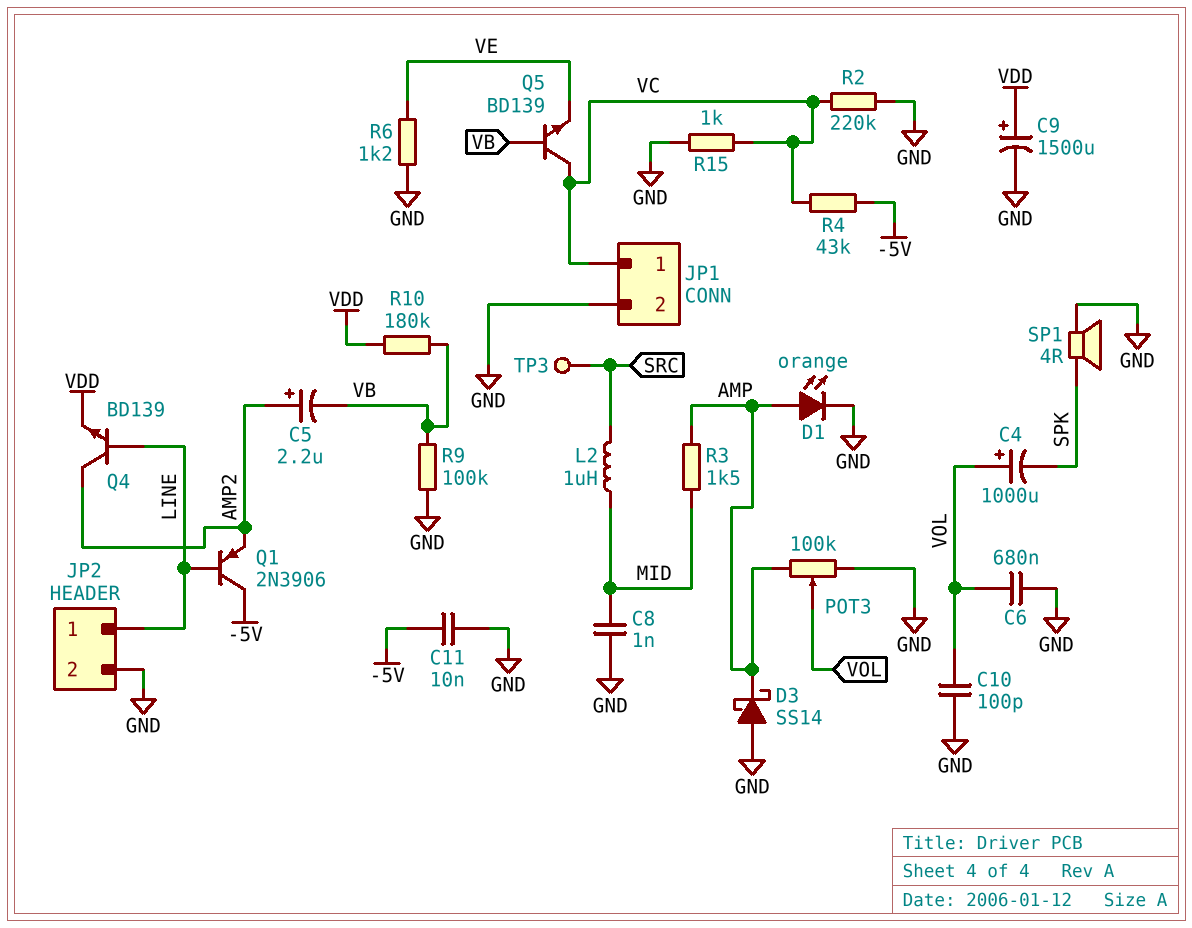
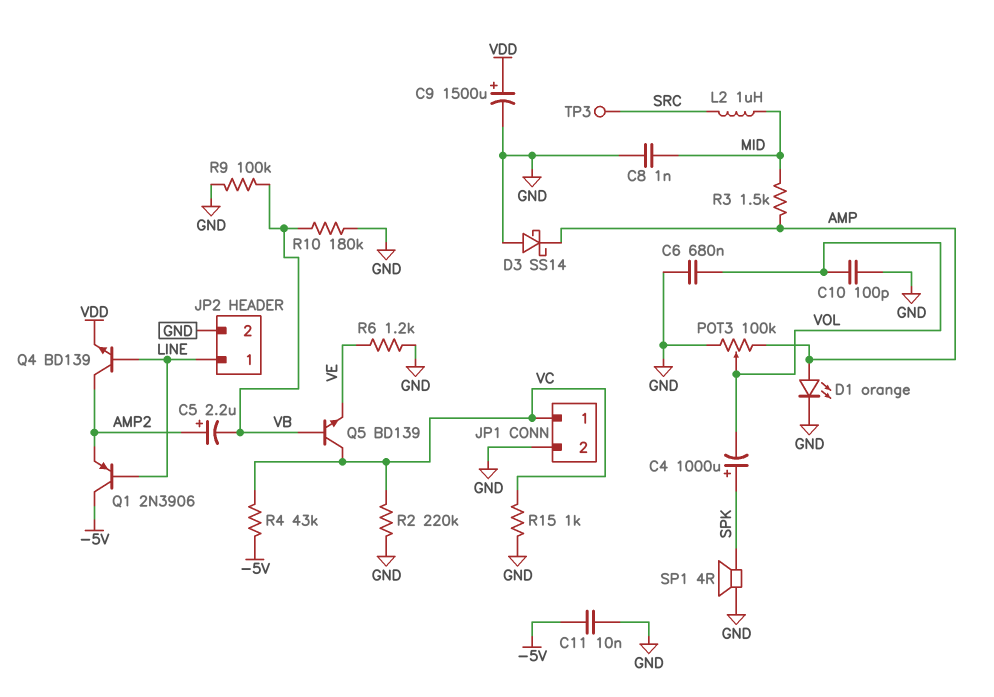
C4: 1000uF (plus VOL, minus SPK) -> 1000uF (plus SPK, minus VOL)
R10: 180k (VB, VDD) -> 180k (GND, VB)

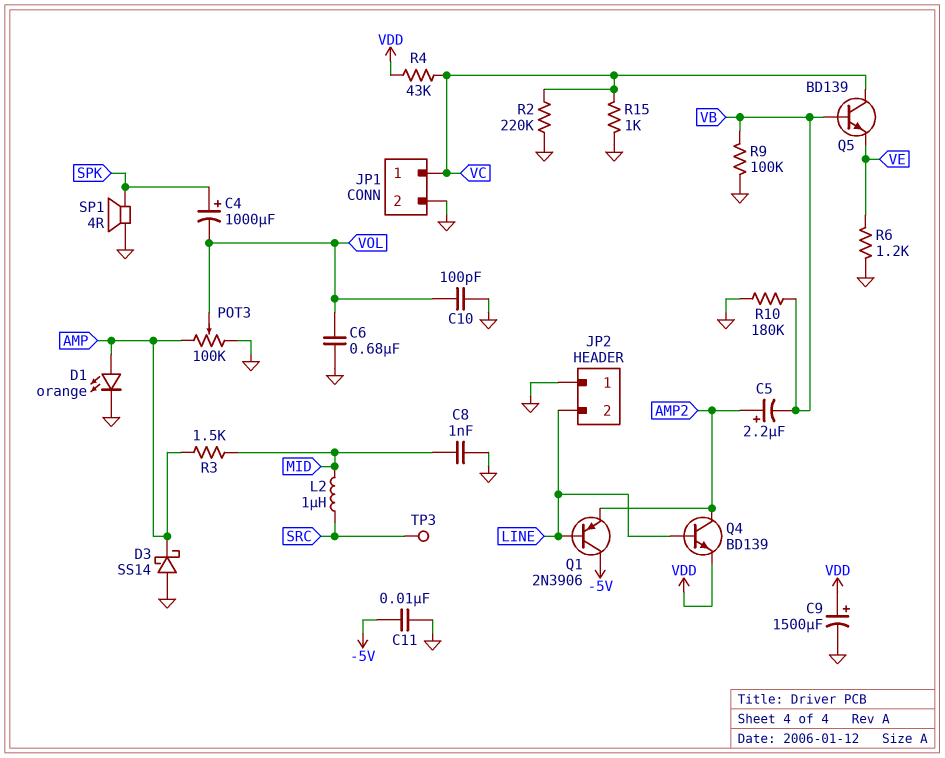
JP2 pin 1: LINE -> GND
JP2 pin 2: GND -> LINE
R4: 43k (-5V, VC) -> 43k (VC, VDD)

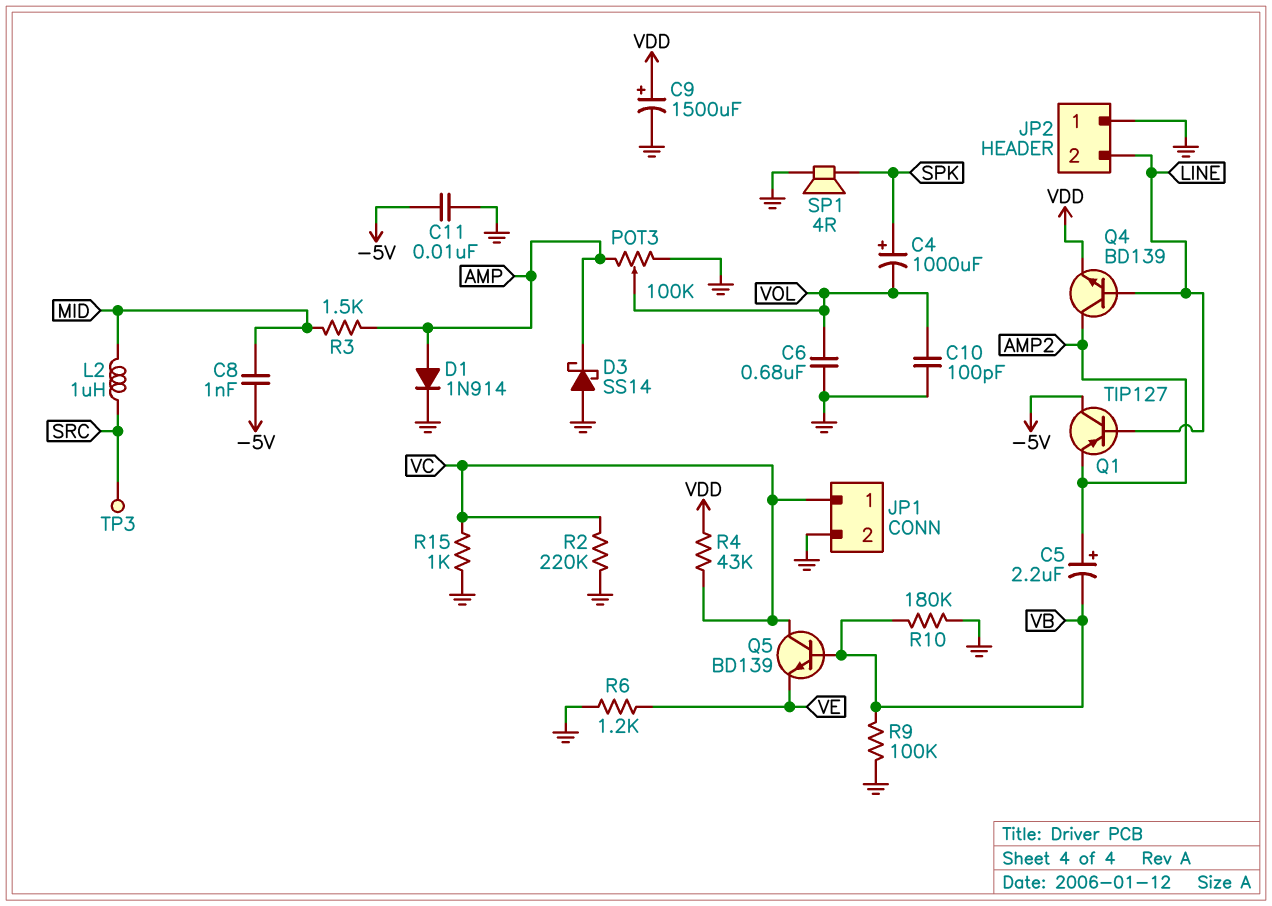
C8: 1nF (GND, MID) -> 1nF (-5V, MID)
D1: LED orange (A AMP, K GND) -> diode 1N914 (A AMP, K GND)
Q1: PNP 2N3906 (B LINE, C -5V, E AMP2) -> PNP TIP127 (B LINE, C -5V, E AMP2)

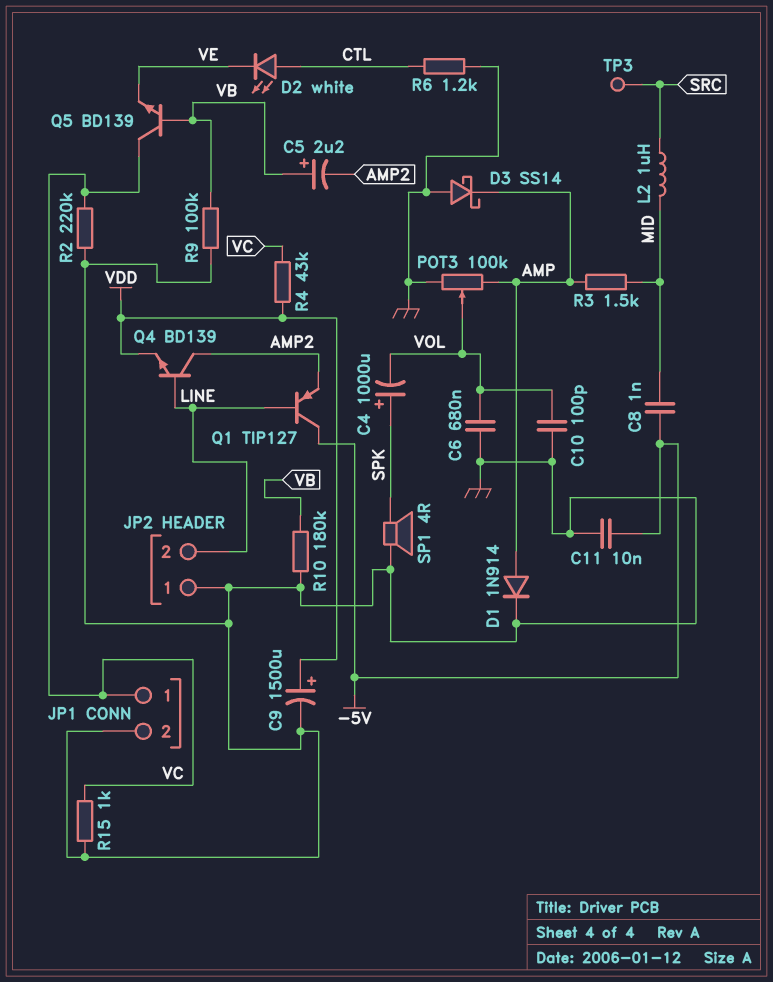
C5: 2.2uF (plus AMP2, minus VB) -> 2.2uF (plus VB, minus AMP2)
D2: none -> LED white (A CTL, K VE)
R6: 1.2k (GND, VE) -> 1.2k (CTL, GND)

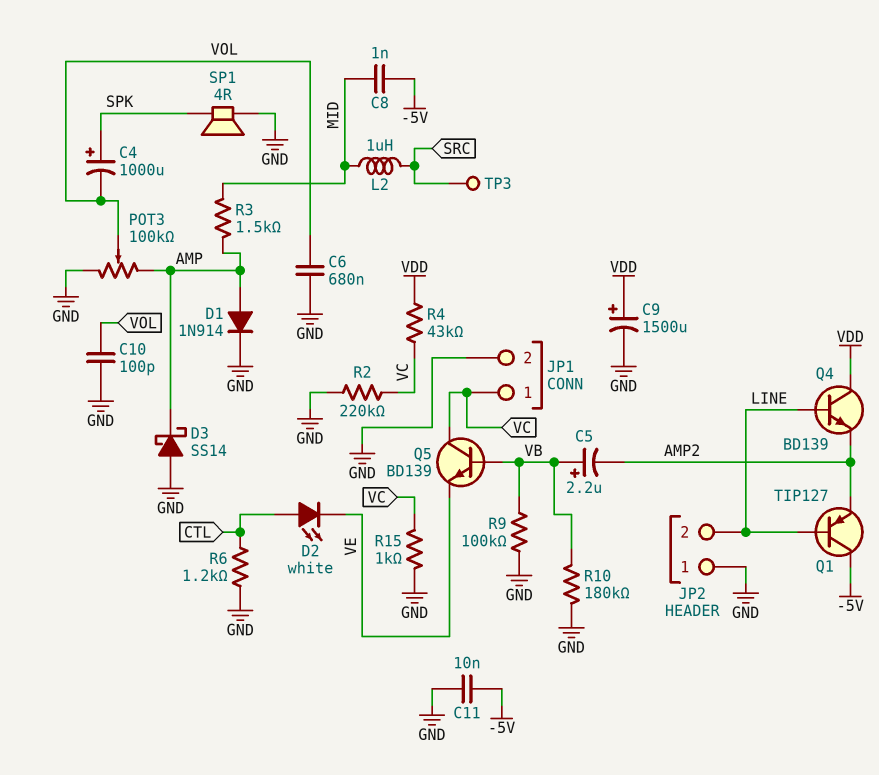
Q4: NPN BD139 (B LINE, C AMP2, E VDD) -> NPN BD139 (B LINE, C VDD, E AMP2)

